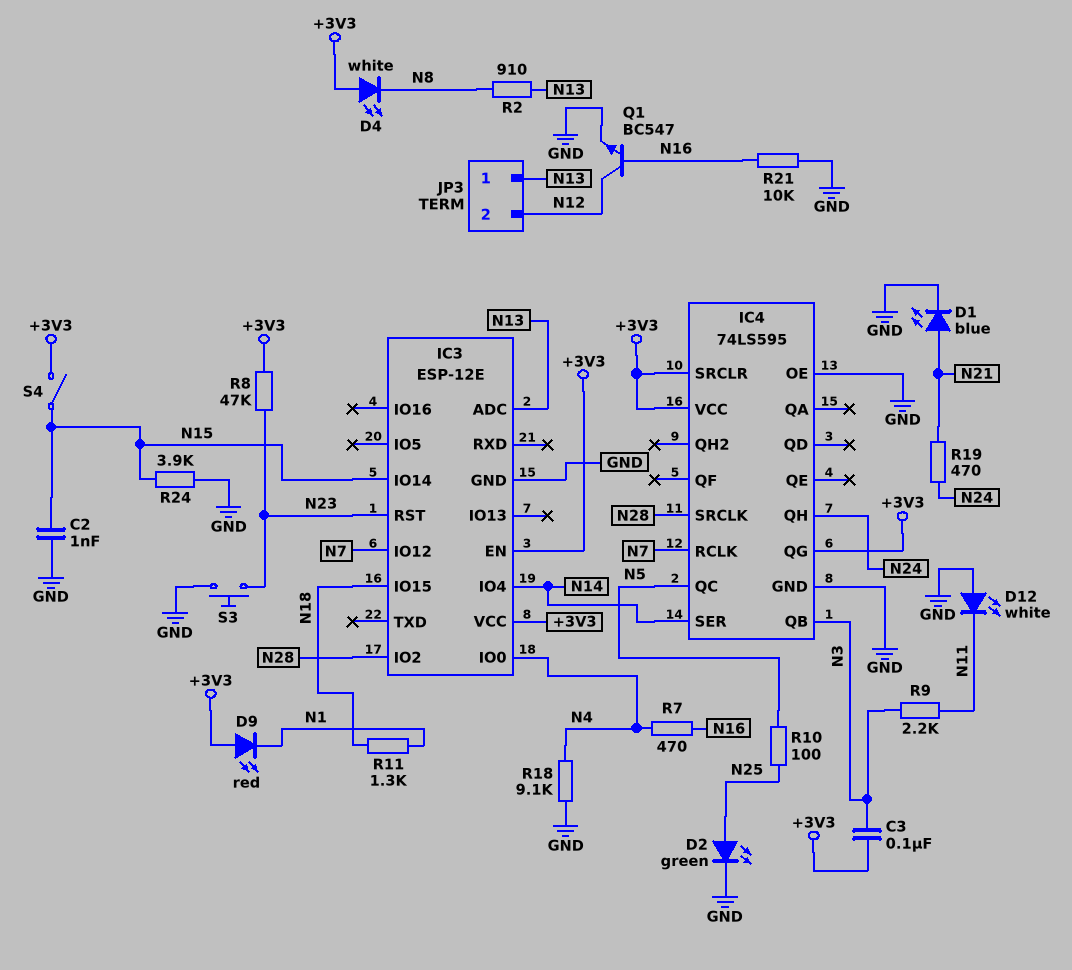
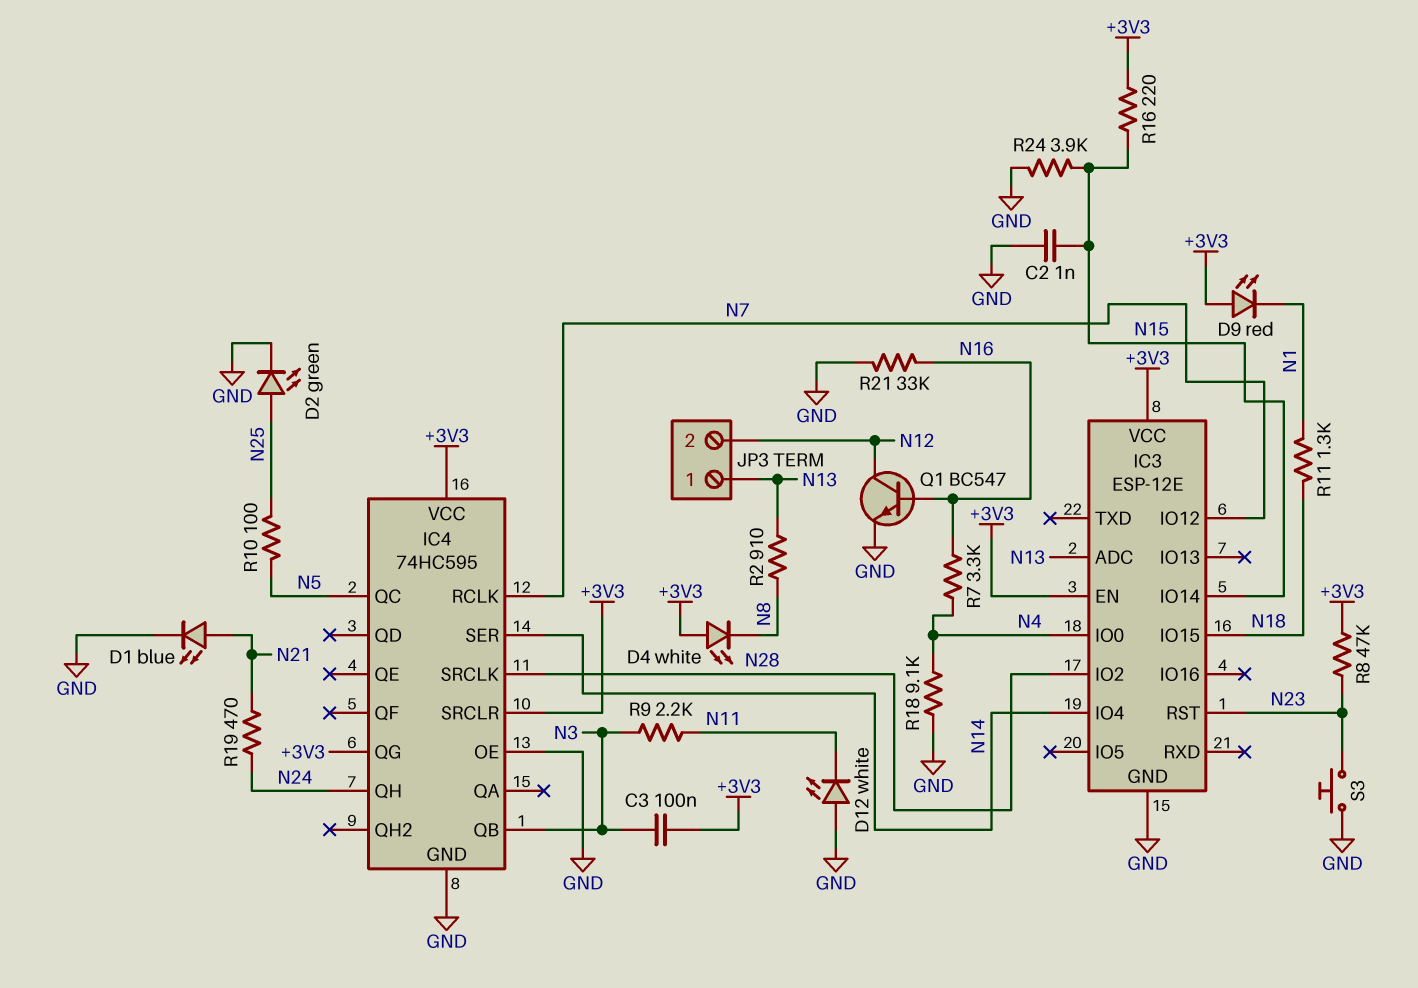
IC4: 74LS595 -> 74HC595
R7: 470 (N4, N16) -> 3.3k (N4, N16)
R16: none -> 220 (+3V3, N15)
R21: 10k (GND, N16) -> 33k (GND, N16)
S4: switch (+3V3, N15) -> none

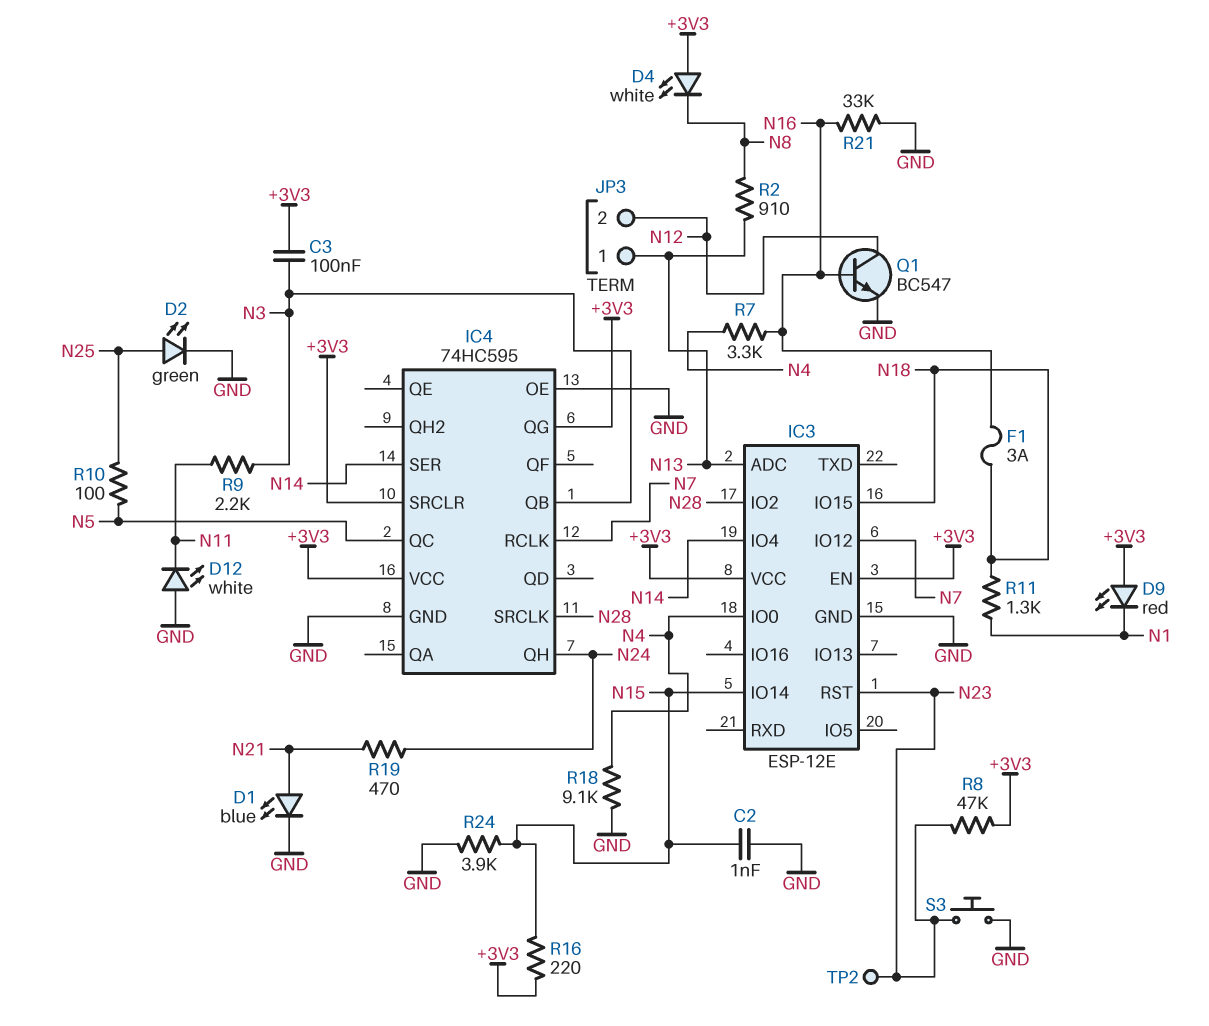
F1: none -> 3A (N16, N18)
TP2: none -> test point (N23)

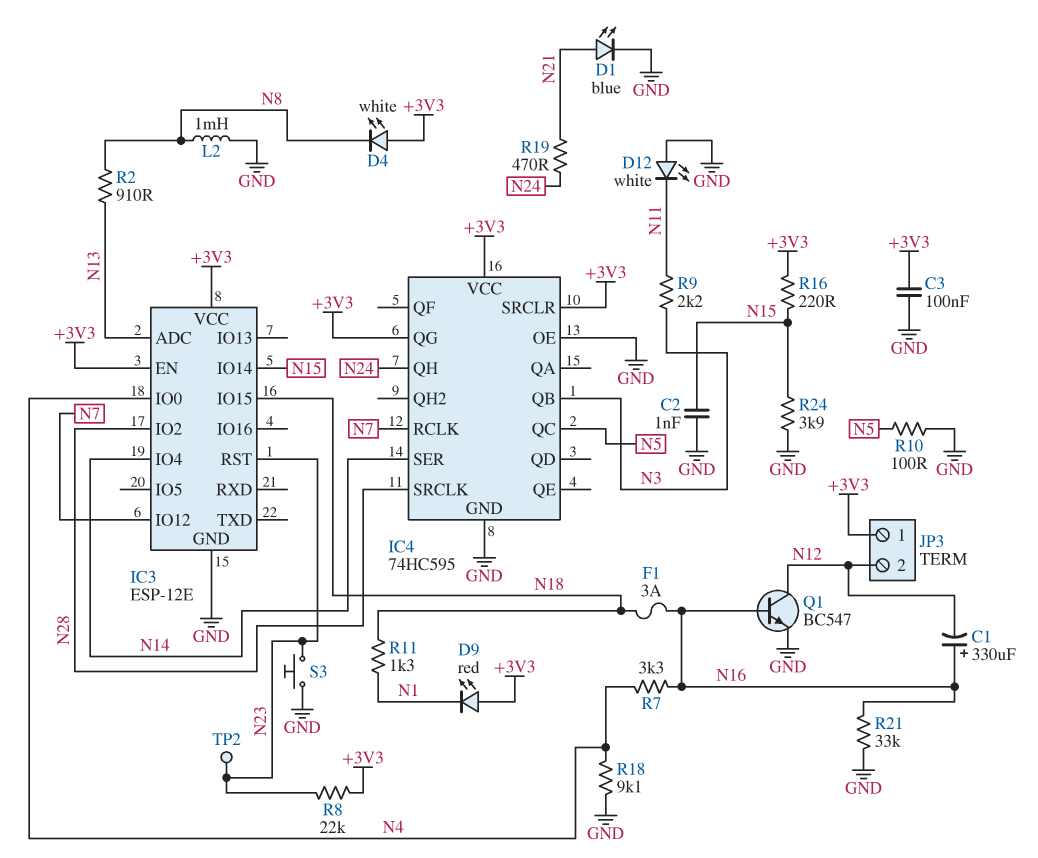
C1: none -> 330uF (plus N16, minus N12)
C3: 100nF (+3V3, N3) -> 100nF (+3V3, GND)
D2: LED green (A N25, K GND) -> none
JP3 pin 1: N13 -> +3V3
L2: none -> 1mH (GND, N8)
R8: 47k (+3V3, N23) -> 22k (+3V3, N23)
R10: 100 (N5, N25) -> 100 (GND, N5)

